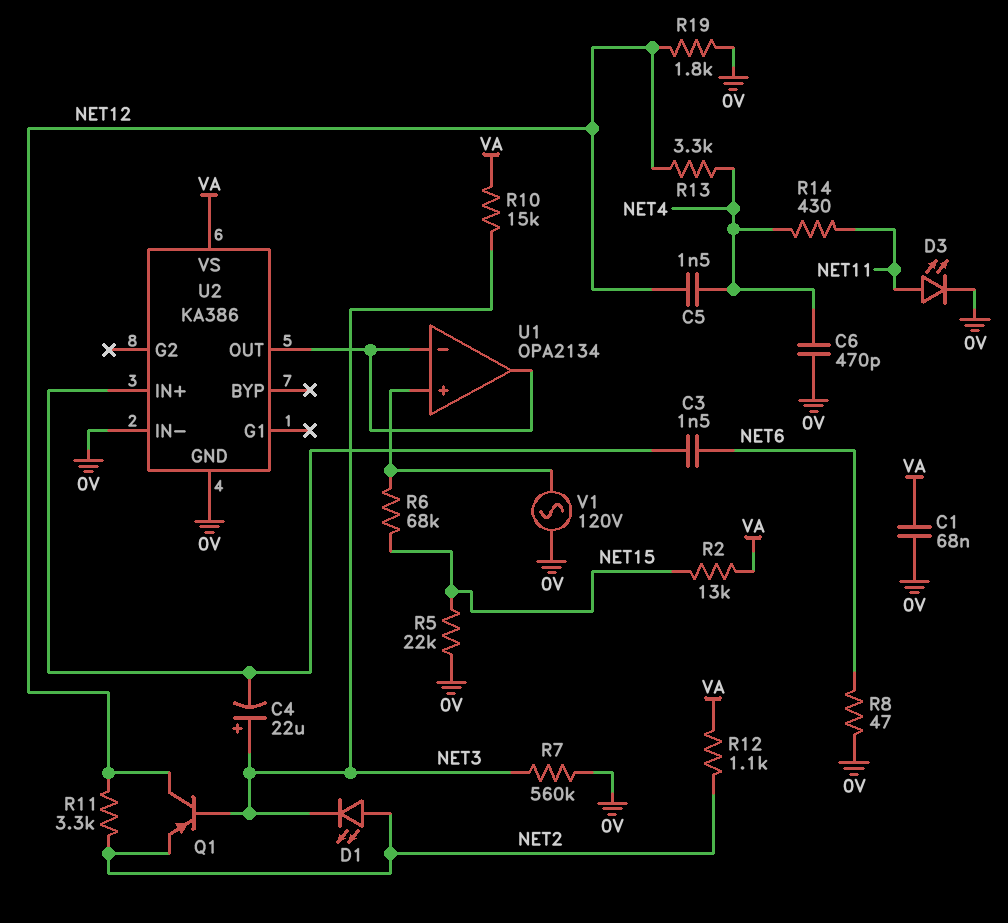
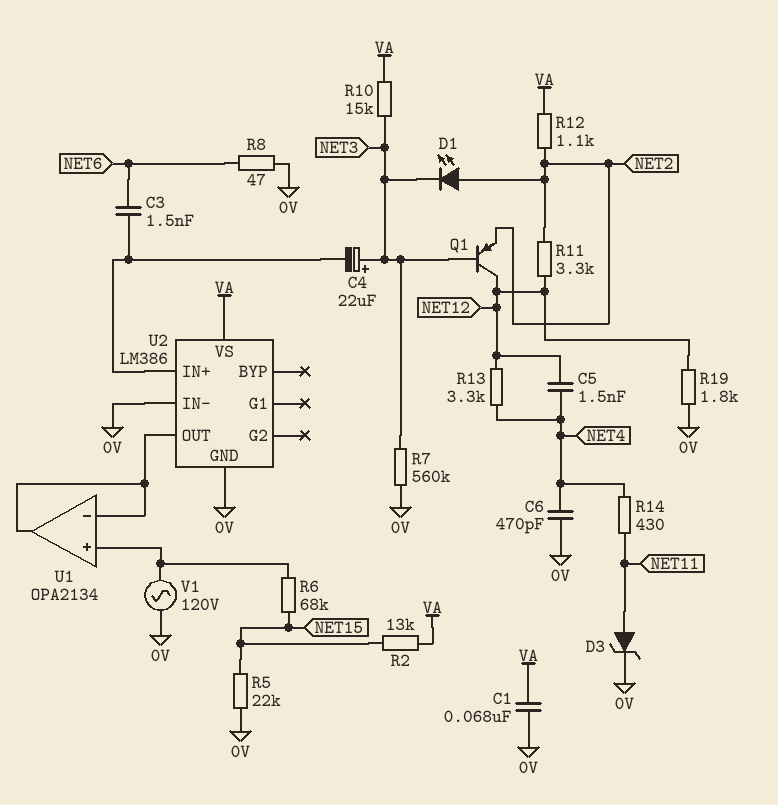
D3: LED (A NET11, K 0V) -> zener (A NET11, K 0V)
U2: KA386 -> LM386

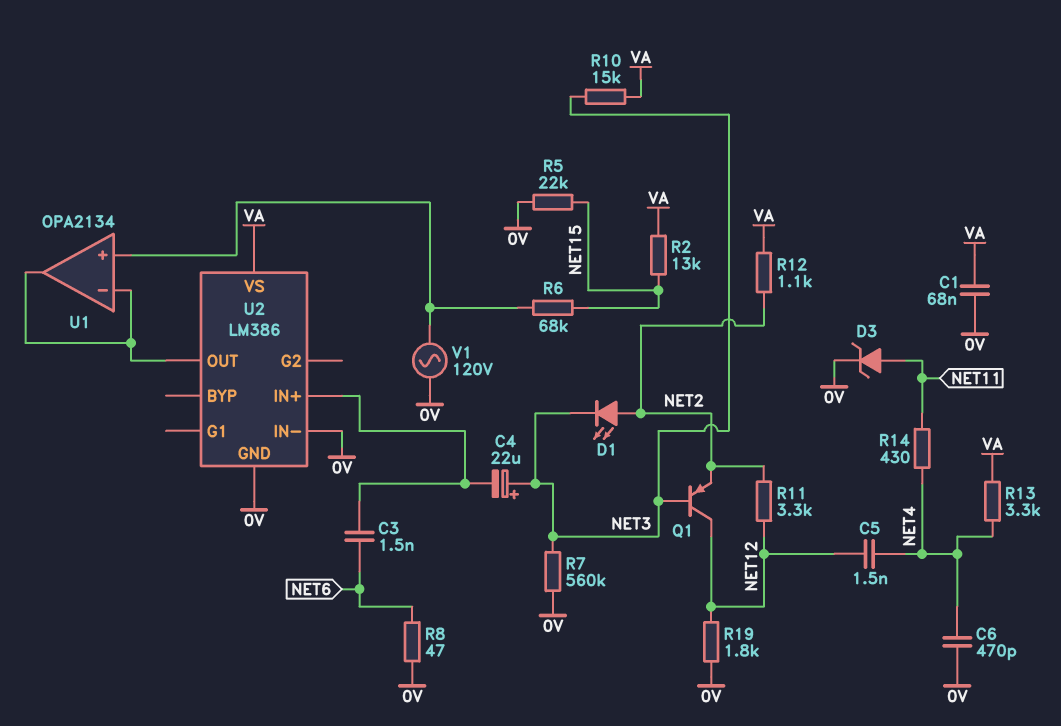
R13: 3.3k (NET4, NET12) -> 3.3k (NET4, VA)

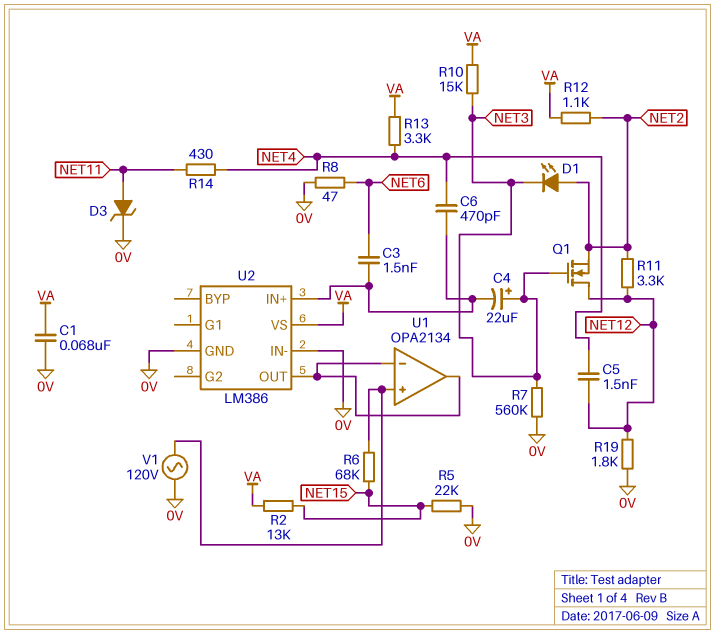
C6: 470pF (0V, NET4) -> 470pF (NET4, U2/IN+)
Q1: PNP (B NET3, C NET12, E NET2) -> NMOS (G NET3, D NET12, S NET2)

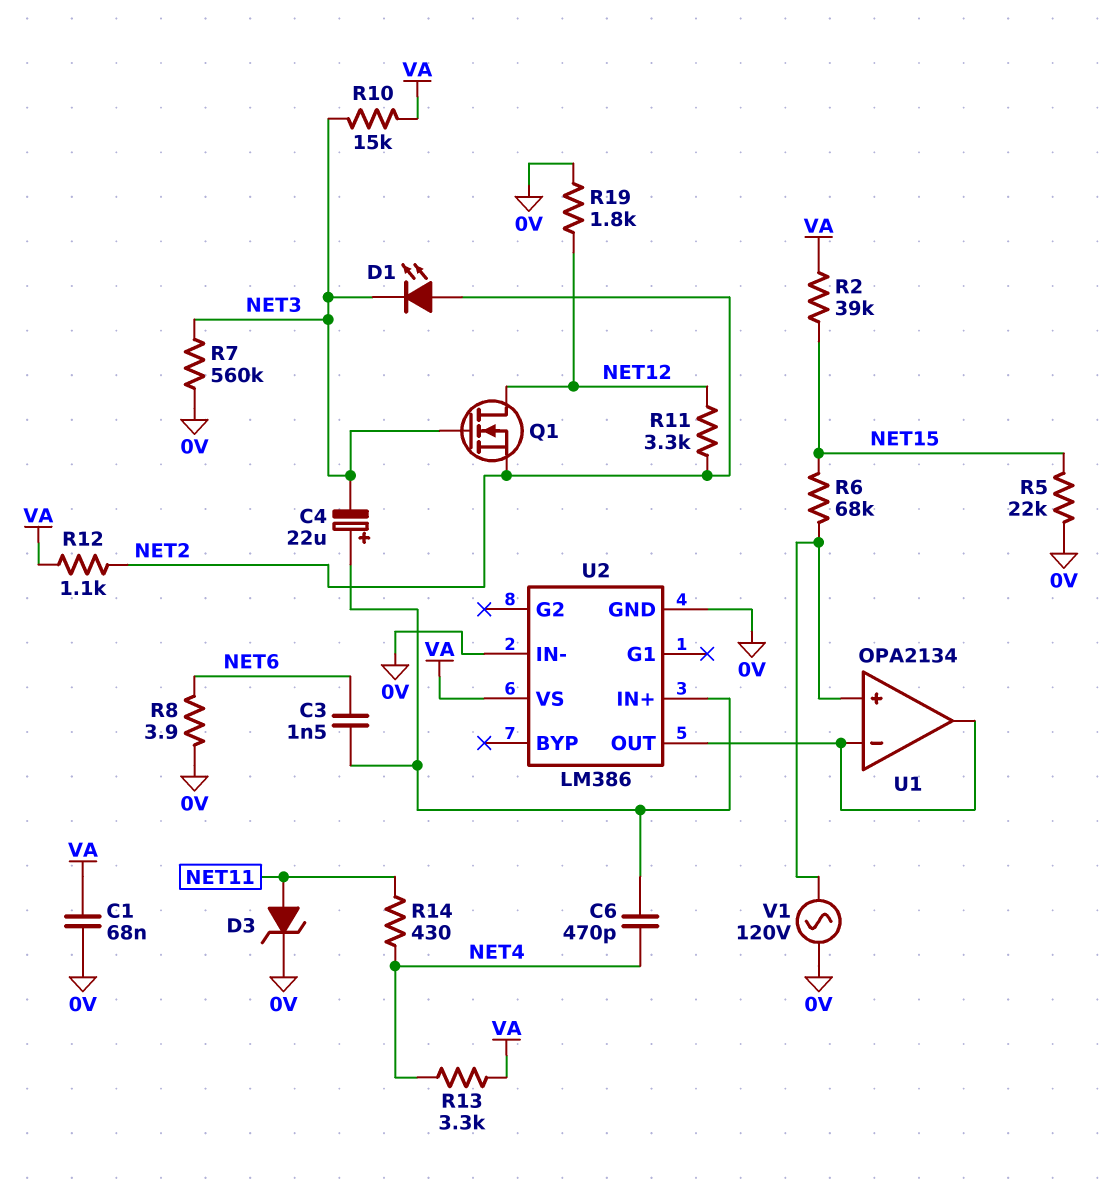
C4: 22uF (plus NET3, minus U2/IN+) -> 22uF (plus U2/IN+, minus NET3)
C5: 1.5nF (NET4, NET12) -> none
R2: 13k (NET15, VA) -> 39k (NET15, VA)
R8: 47 (0V, NET6) -> 3.9 (0V, NET6)

